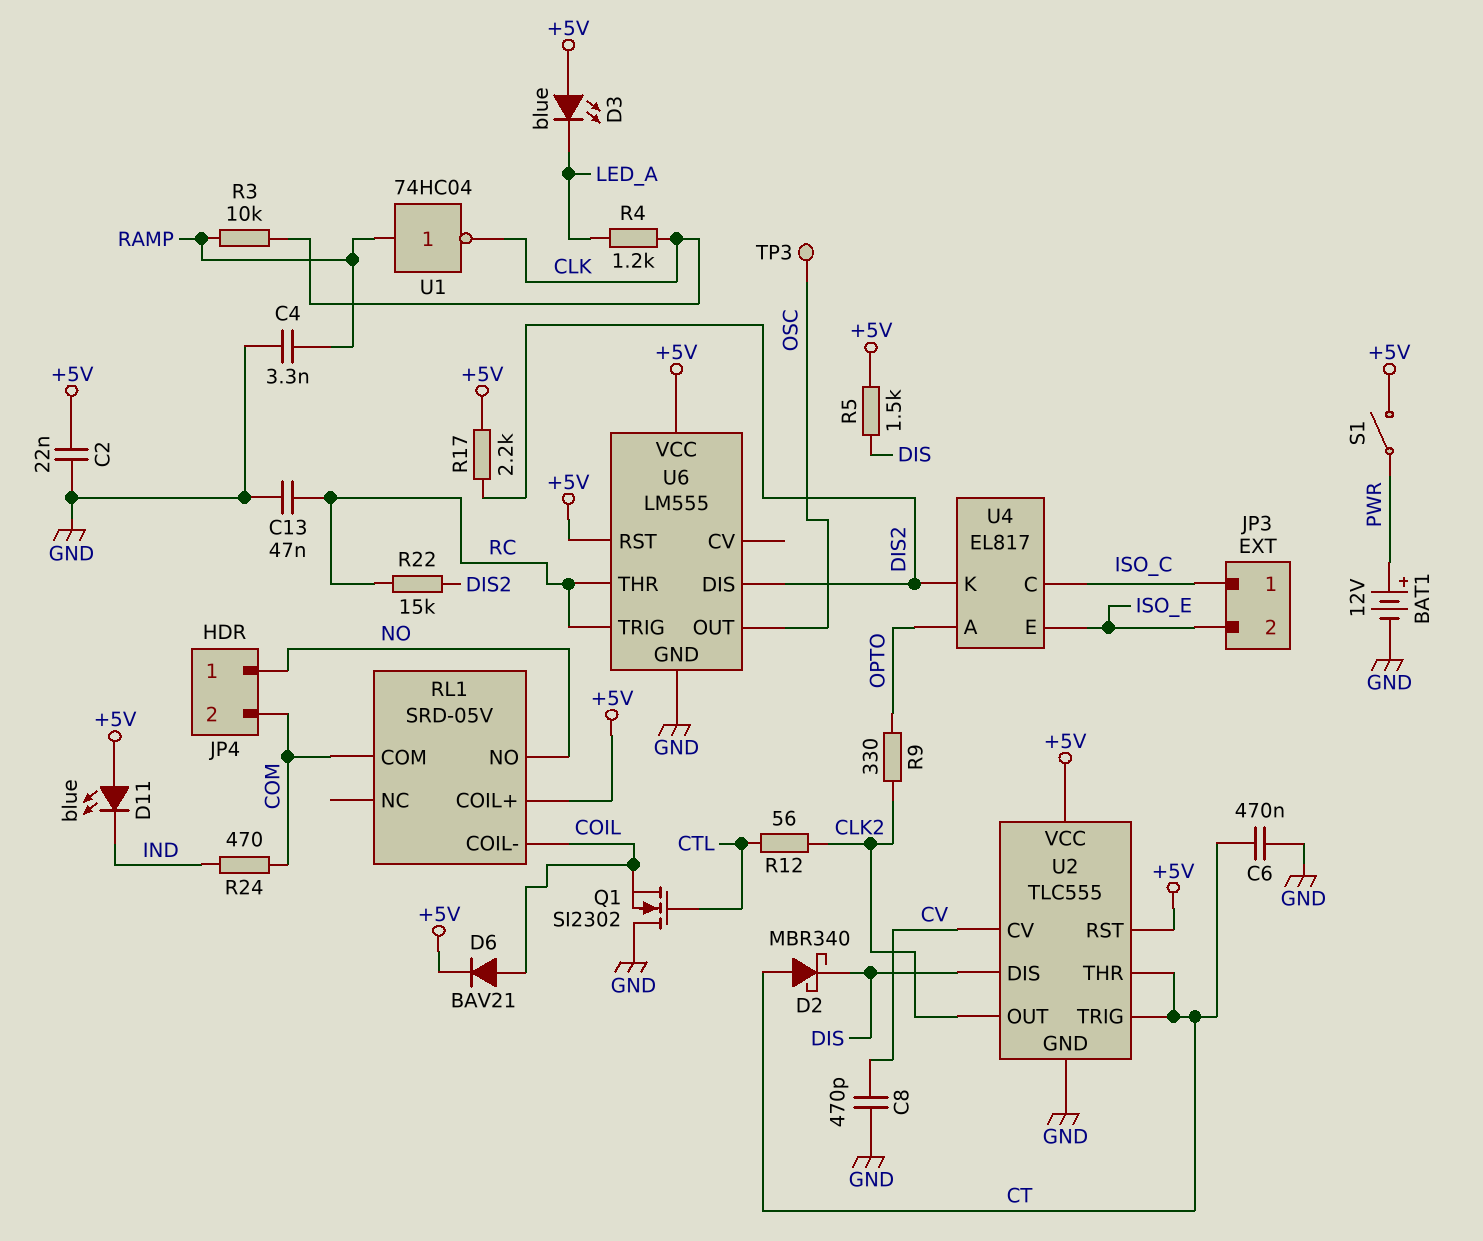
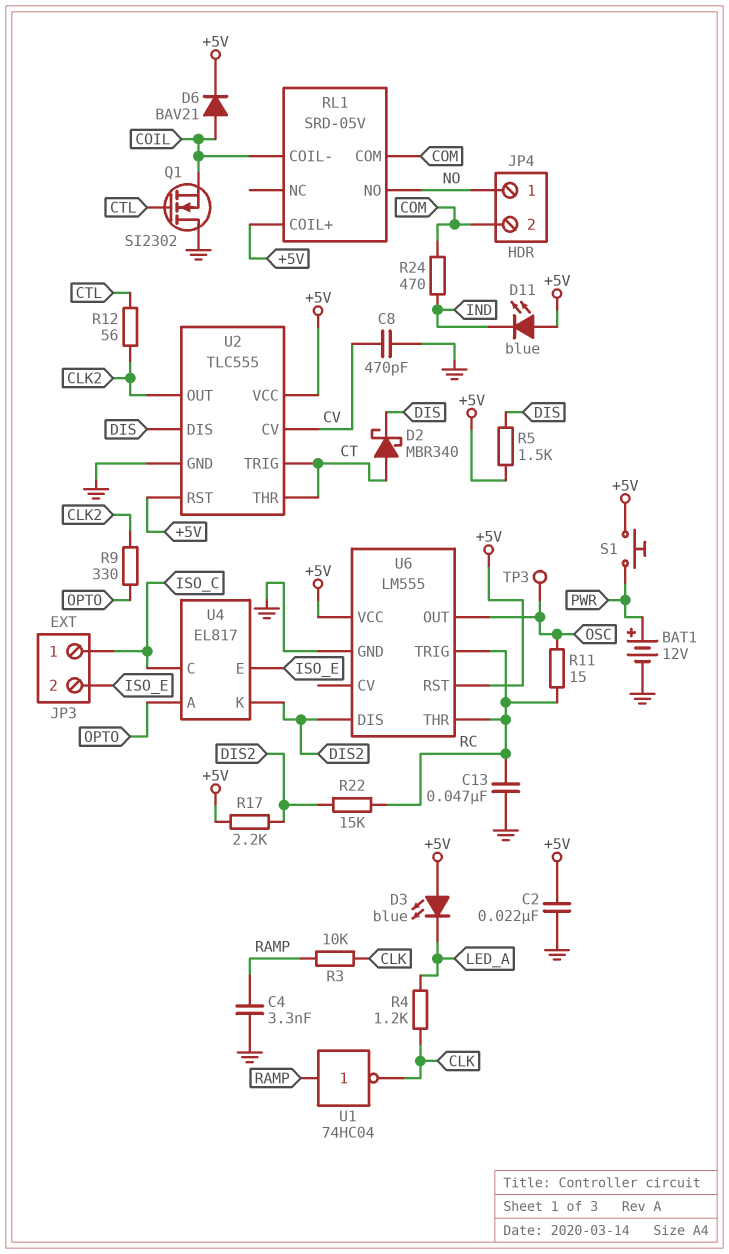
C6: 470nF (CT, GND) -> none
R11: none -> 15 (OSC, RC)
S1: switch (+5V, PWR) -> button (+5V, PWR)

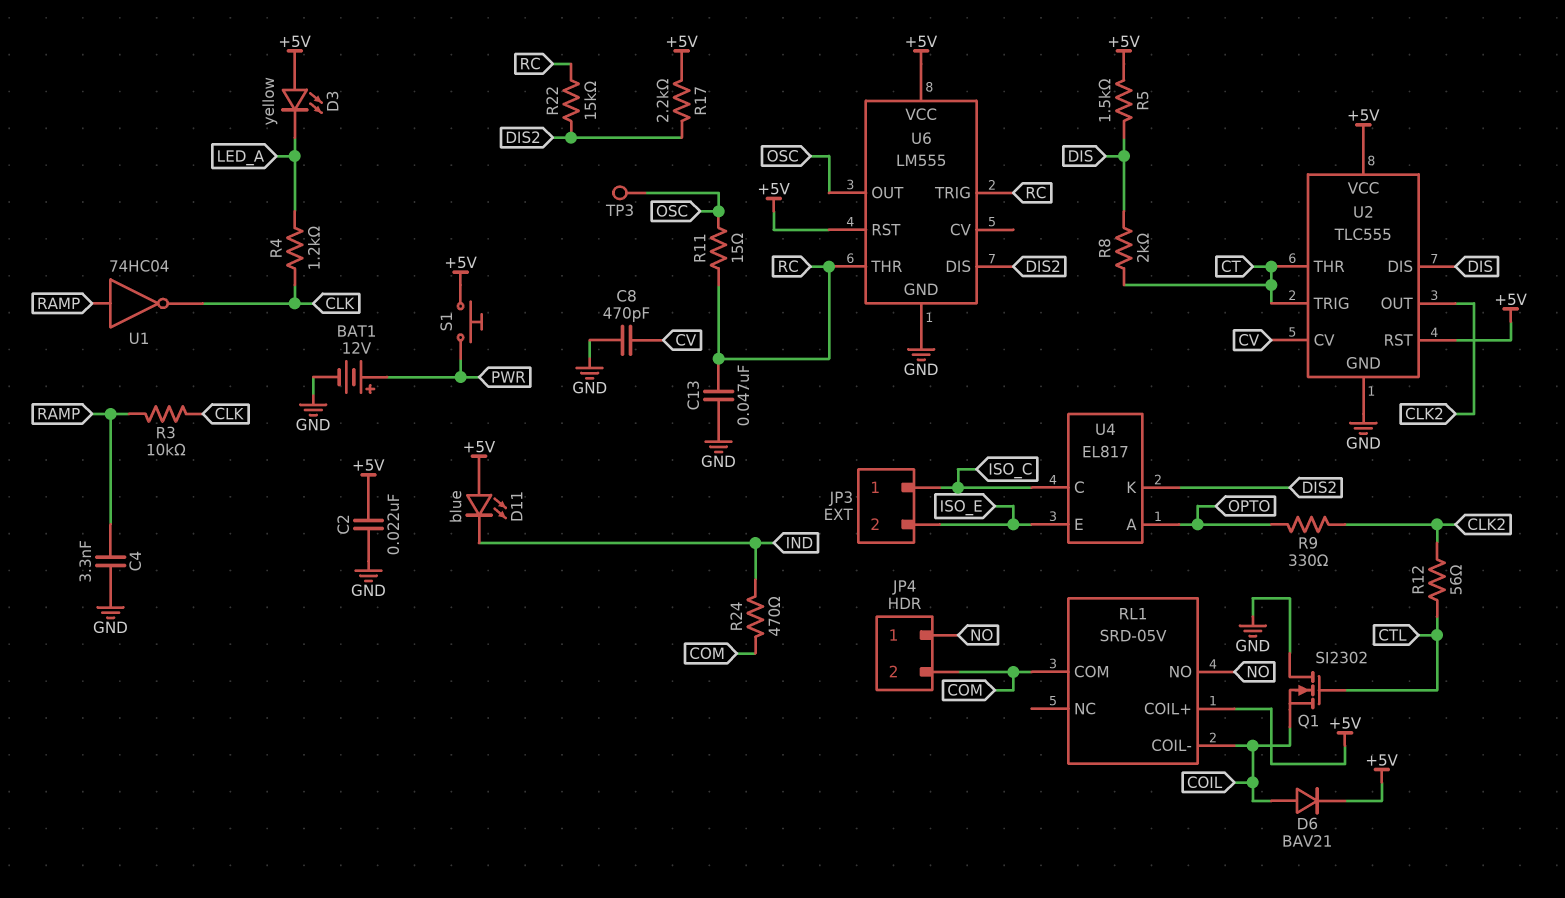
D2: schottky MBR340 (A CT, K DIS) -> none
D3: LED blue (A +5V, K LED_A) -> LED yellow (A +5V, K LED_A)
R8: none -> 2k (CT, DIS)

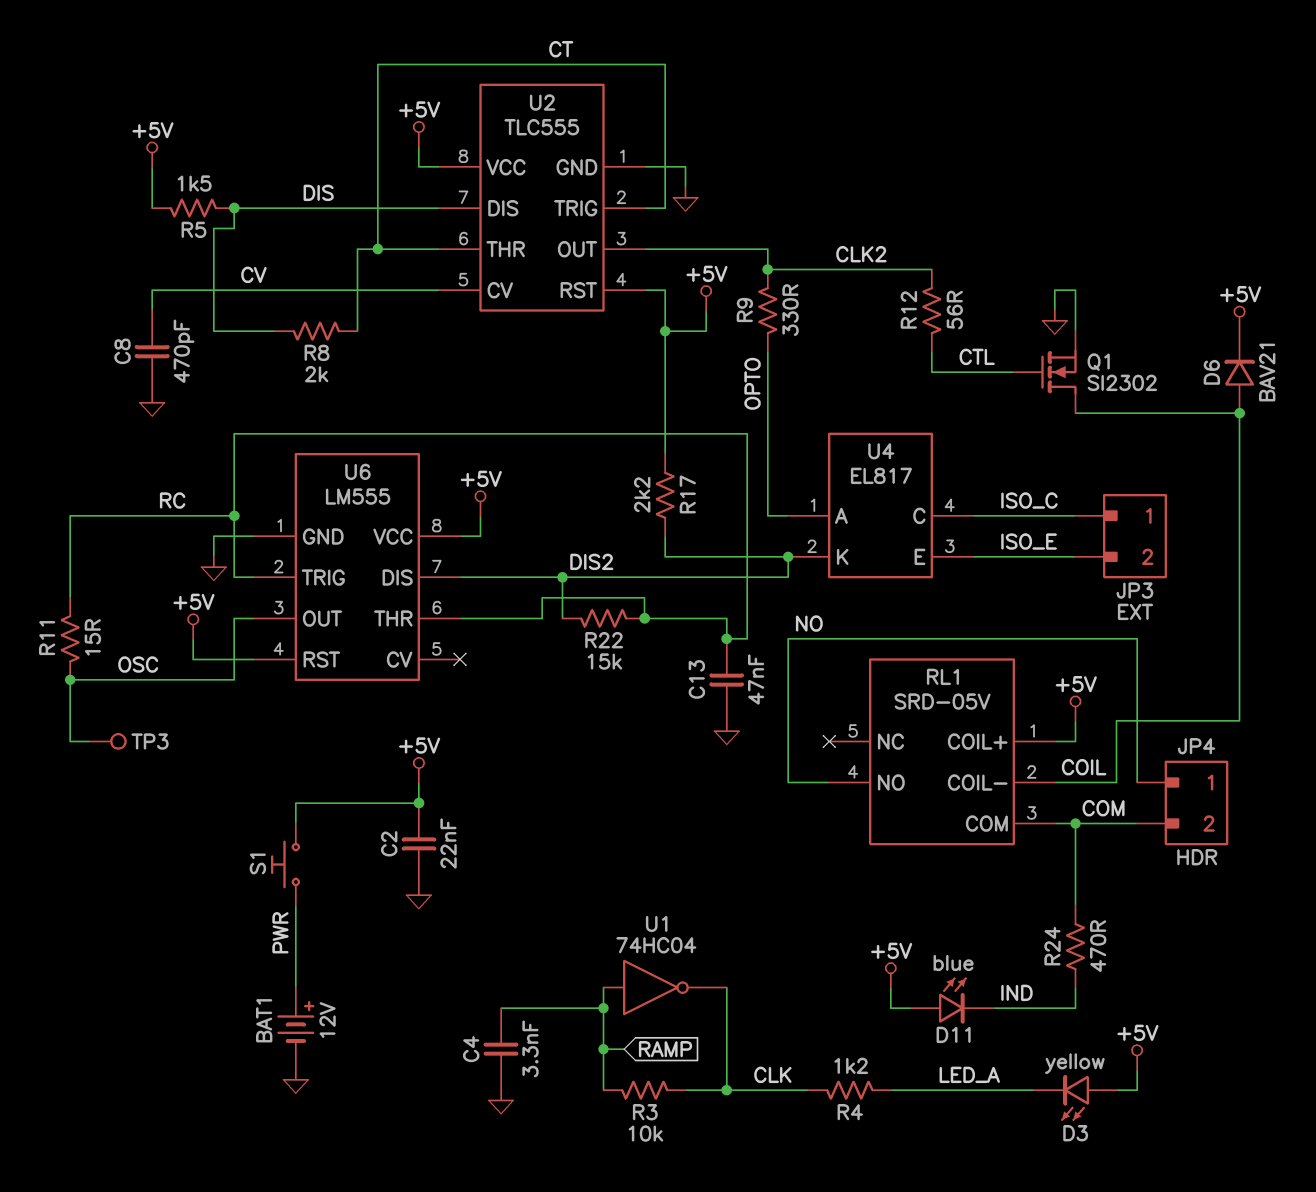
Q1: NMOS SI2302 (G CTL, D GND, S COIL) -> NMOS SI2302 (G CTL, D COIL, S GND)

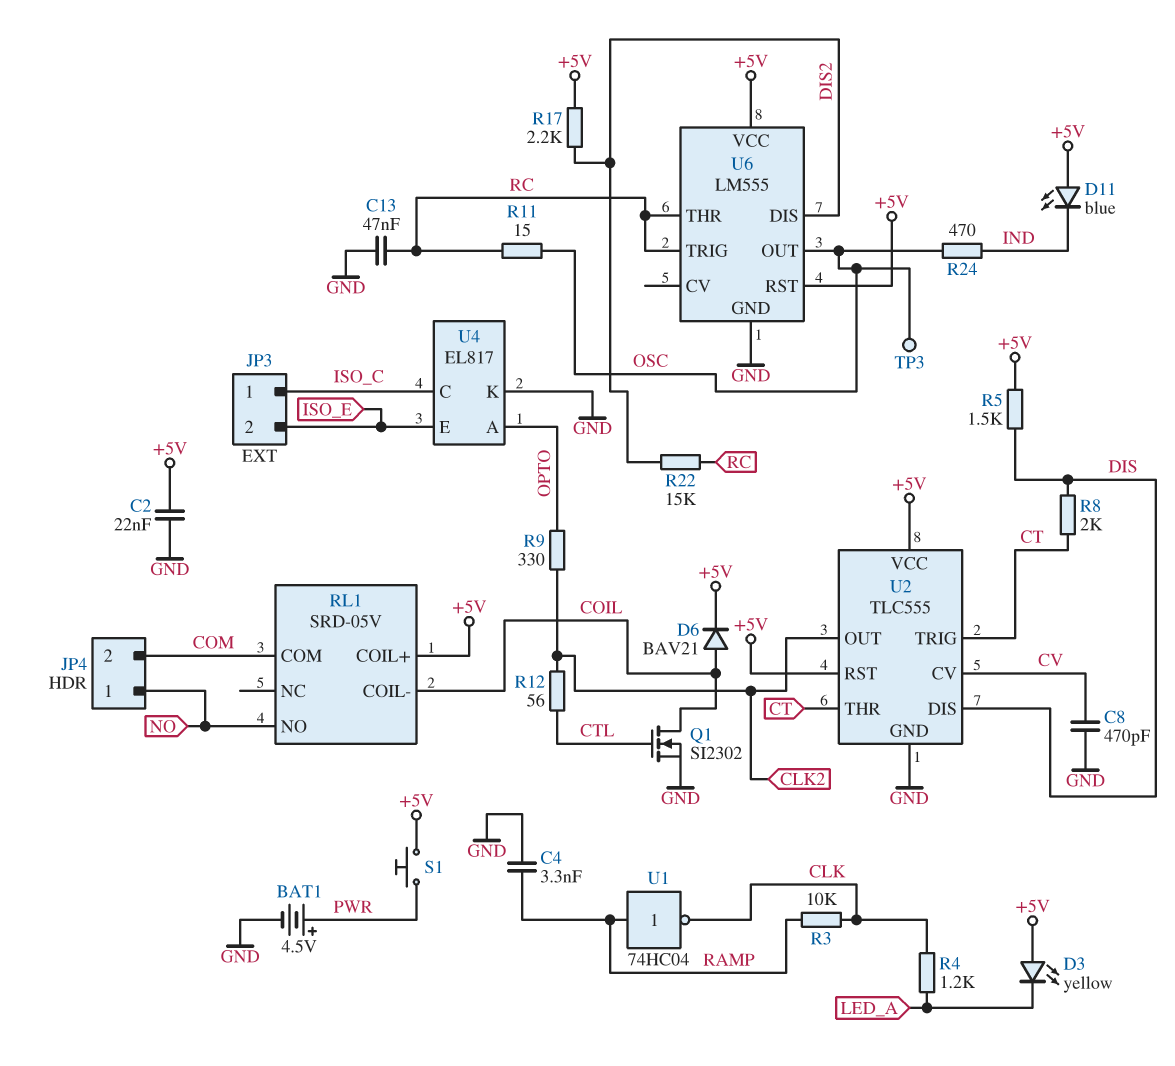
BAT1: 12V (plus PWR, minus GND) -> 4.5V (plus PWR, minus GND)
R24: 470 (COM, IND) -> 470 (IND, OSC)
U4 pin K: DIS2 -> GND

